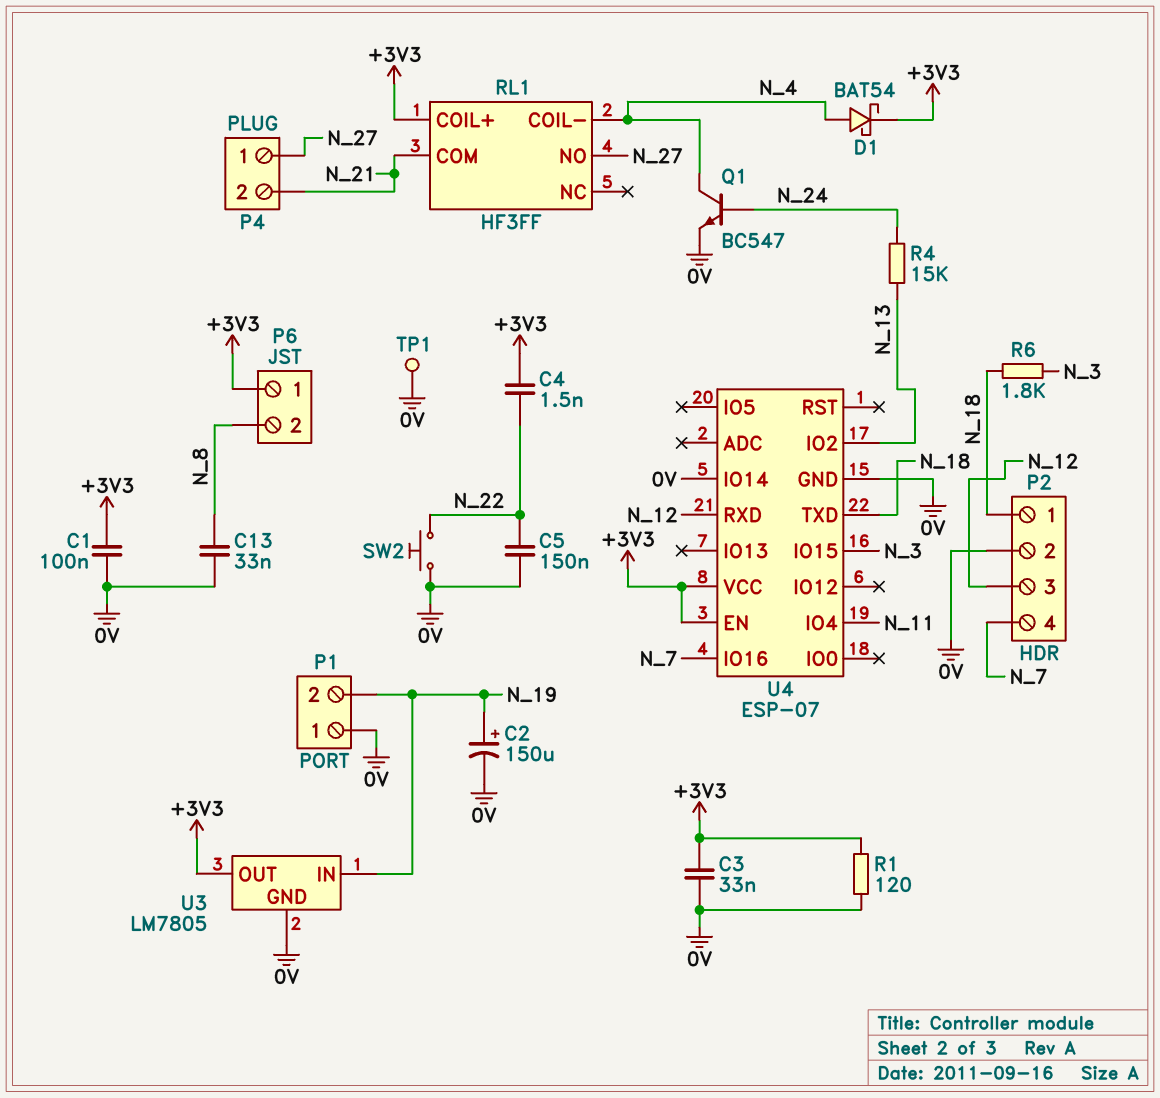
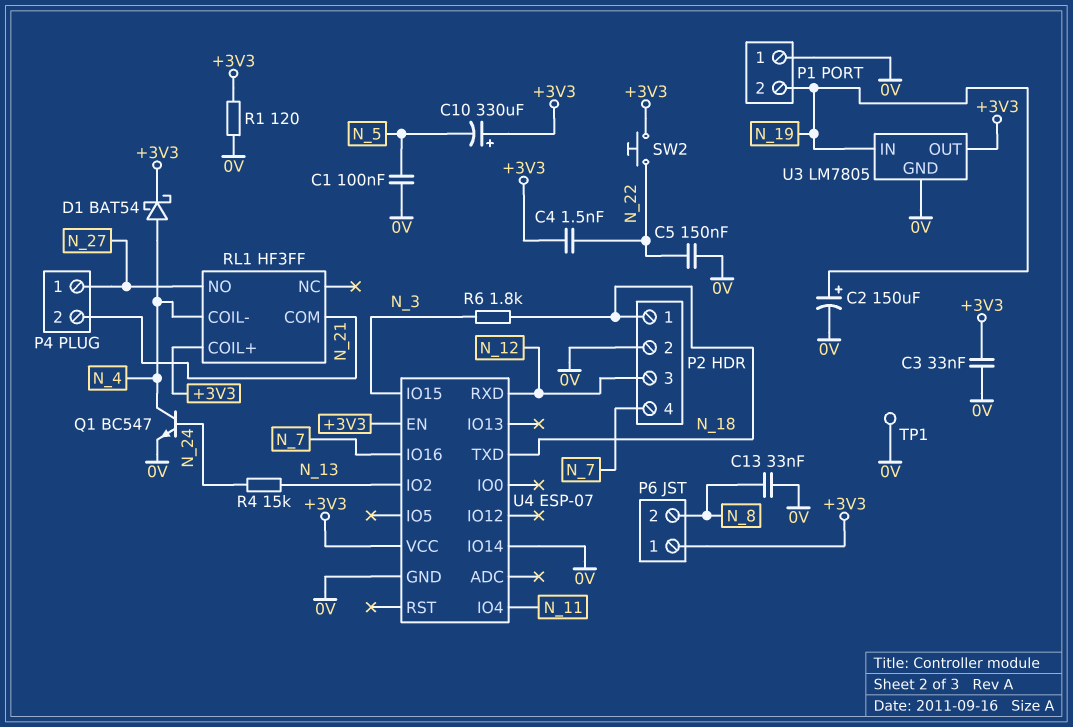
C1: 100nF (+3V3, 0V) -> 100nF (0V, N_5)
C10: none -> 330uF (plus +3V3, minus N_5)
SW2: button (0V, N_22) -> button (+3V3, N_22)

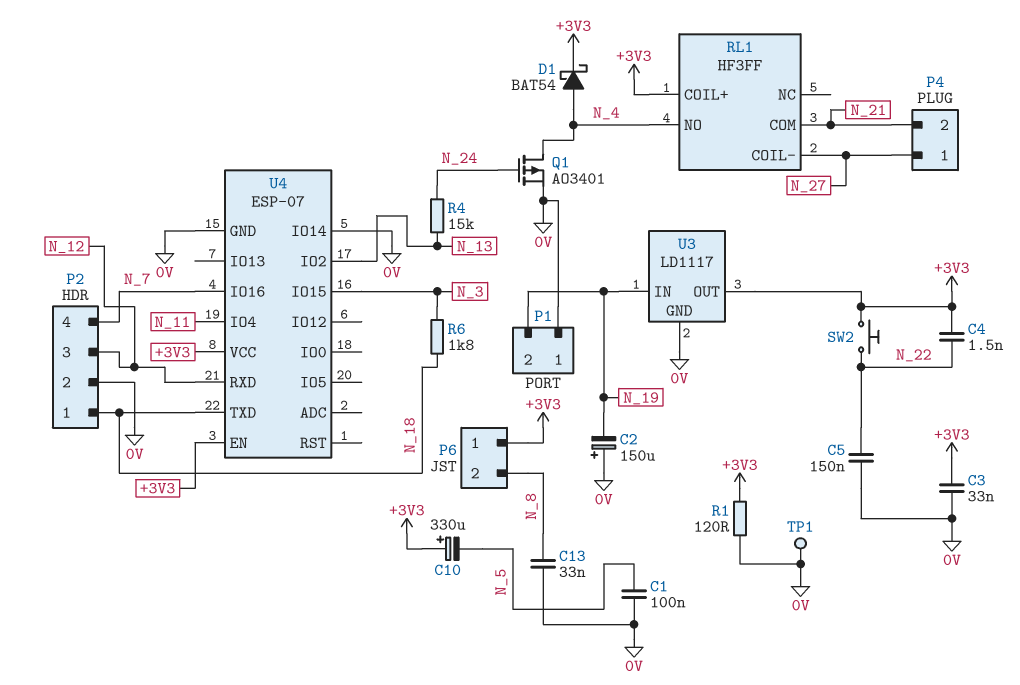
C2: 150uF (plus N_19, minus 0V) -> 150uF (plus 0V, minus N_19)
Q1: NPN BC547 (B N_24, C N_4, E 0V) -> PMOS AO3401 (G N_24, D N_4, S 0V)
RL1 pin COIL-: N_4 -> N_27
RL1 pin NO: N_27 -> N_4
U3: LM7805 -> LD1117

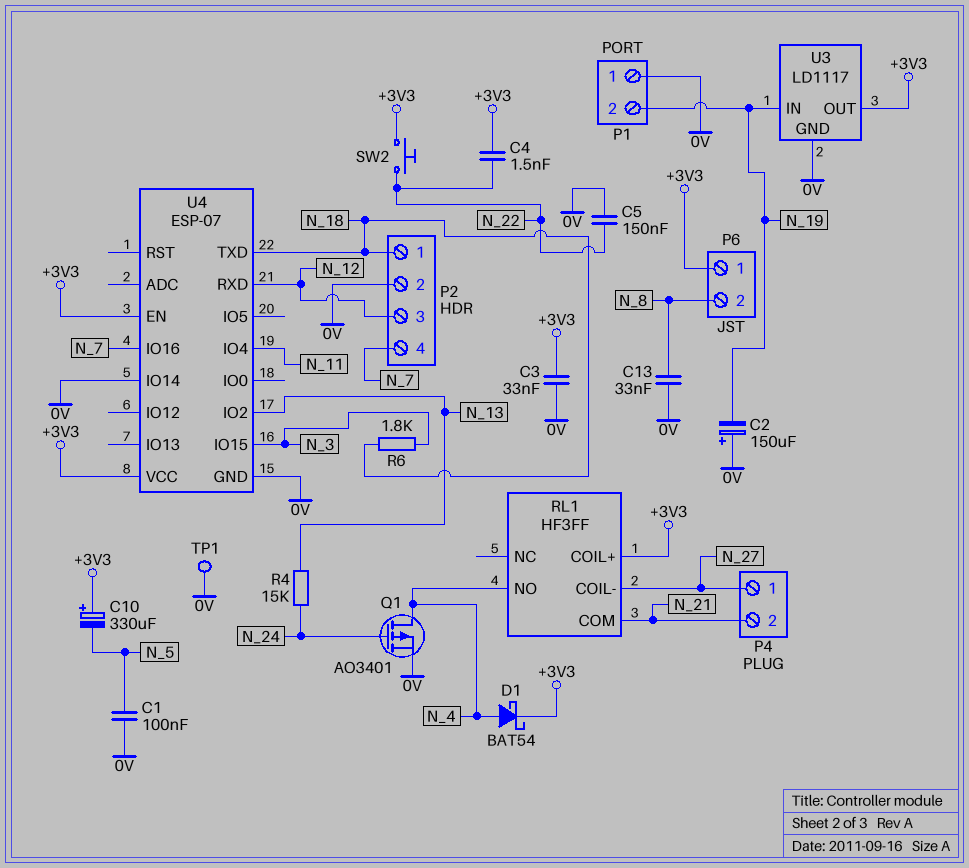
R1: 120 (+3V3, 0V) -> none

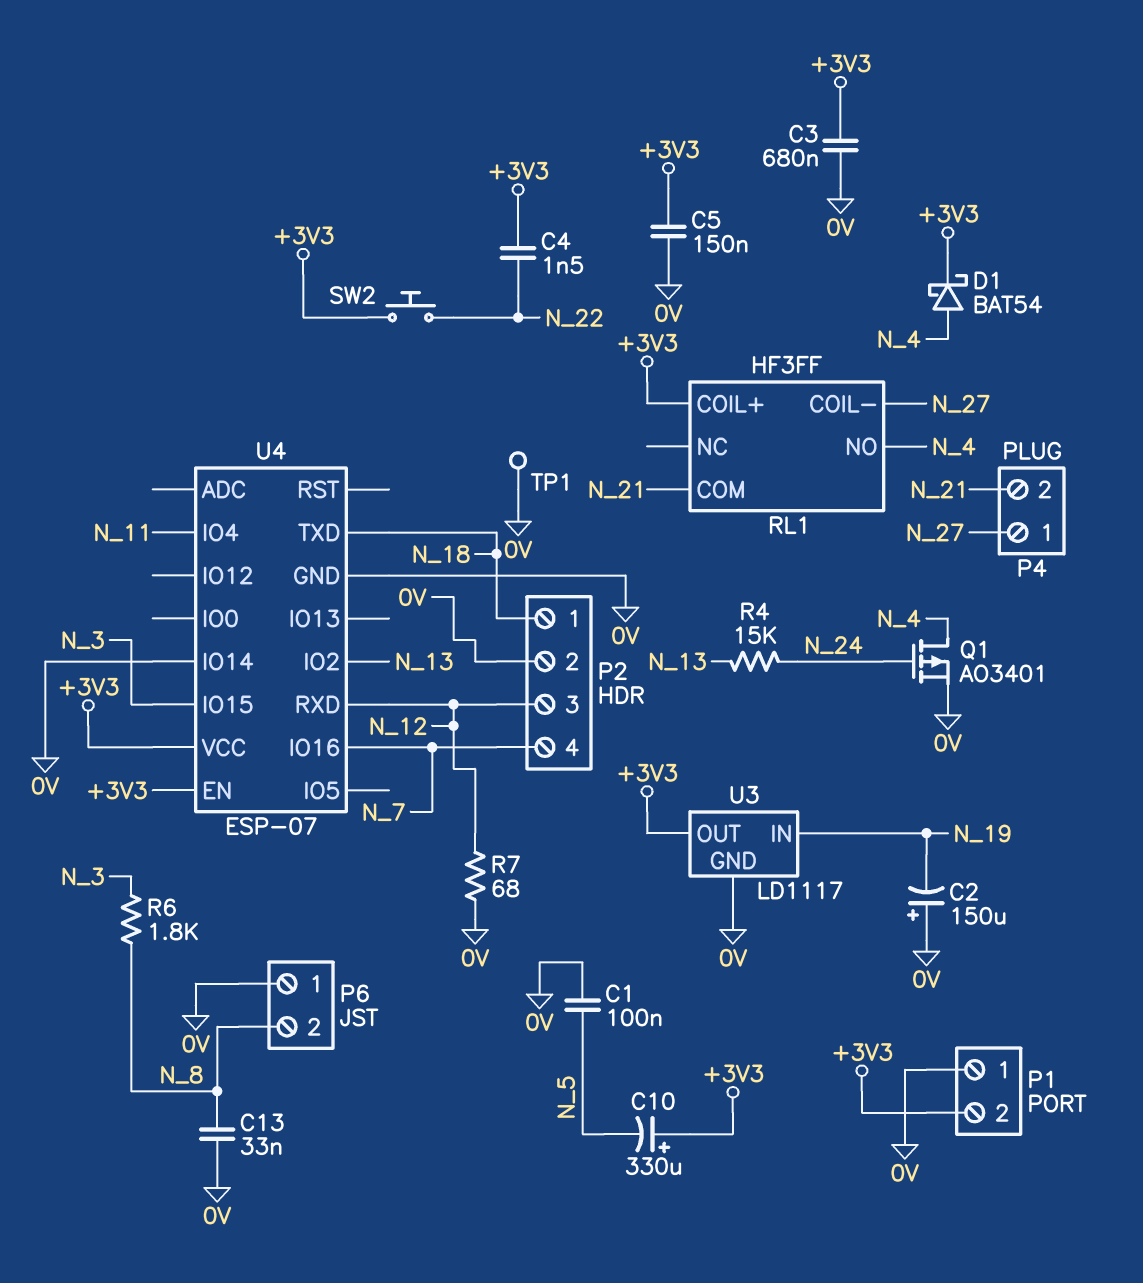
C3: 33nF (+3V3, 0V) -> 680nF (+3V3, 0V)
C5: 150nF (0V, N_22) -> 150nF (+3V3, 0V)
P1 pin 2: N_19 -> +3V3
P6 pin 1: +3V3 -> 0V
R6: 1.8k (N_3, N_18) -> 1.8k (N_3, N_8)
R7: none -> 68 (0V, N_12)

